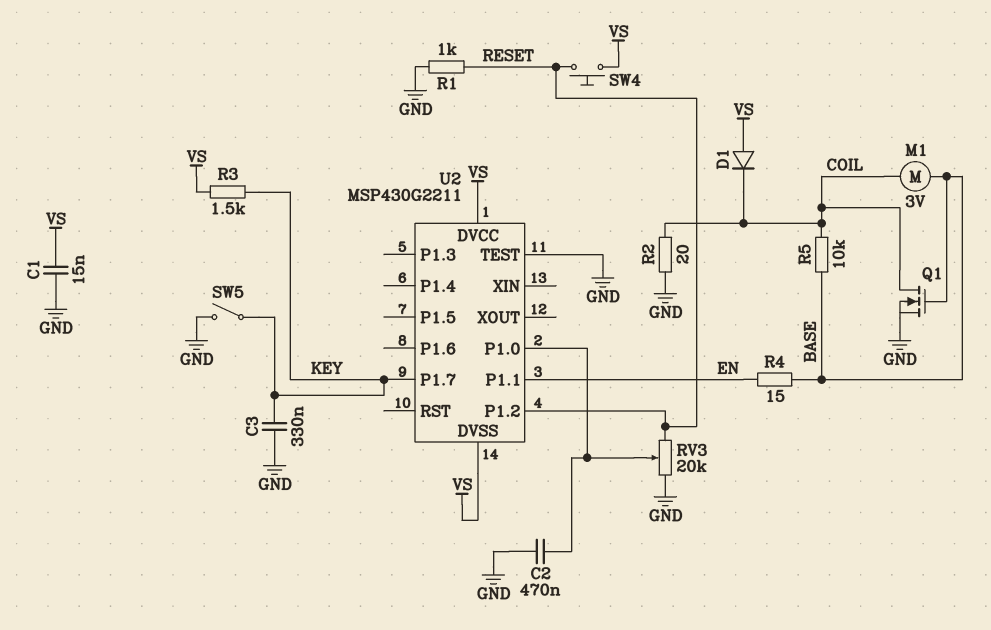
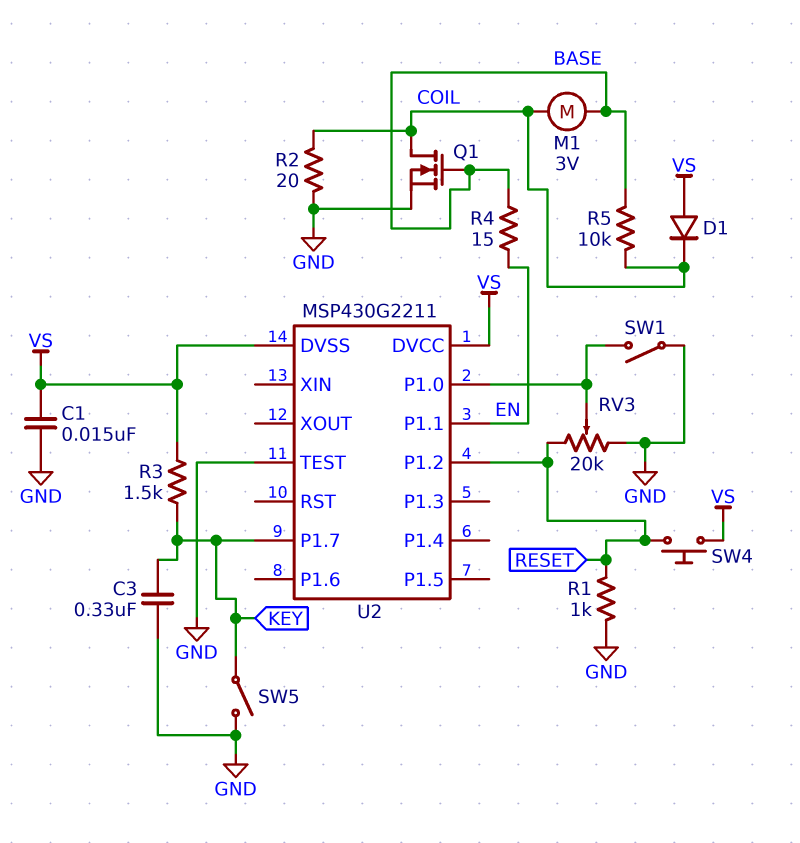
C2: 470nF (GND, U2/P1.0) -> none
SW1: none -> switch (GND, U2/P1.0)

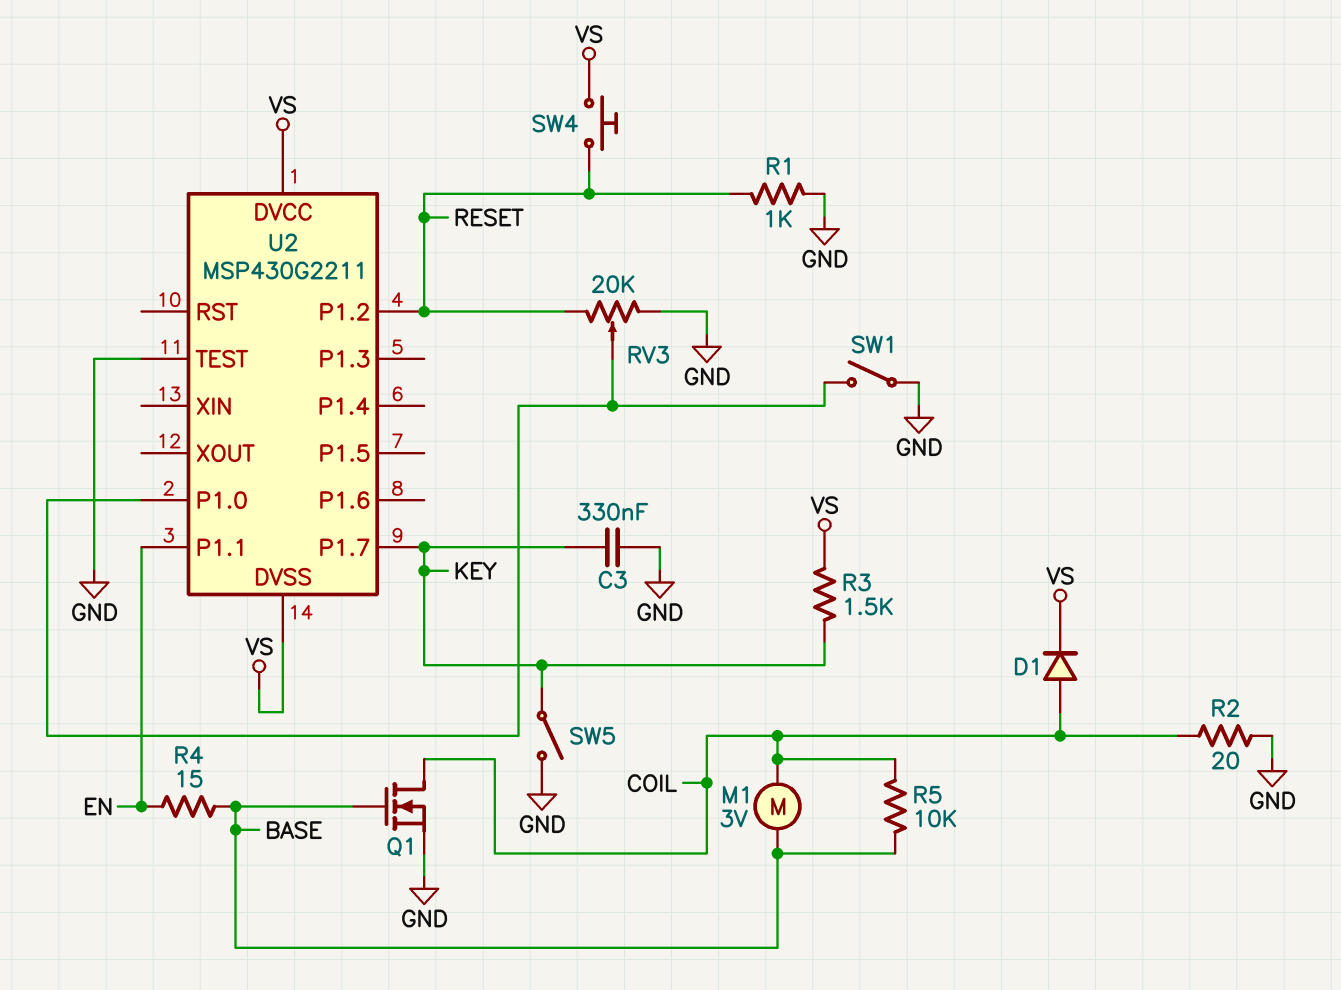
C1: 15nF (GND, VS) -> none
D1: diode (A VS, K COIL) -> diode (A COIL, K VS)

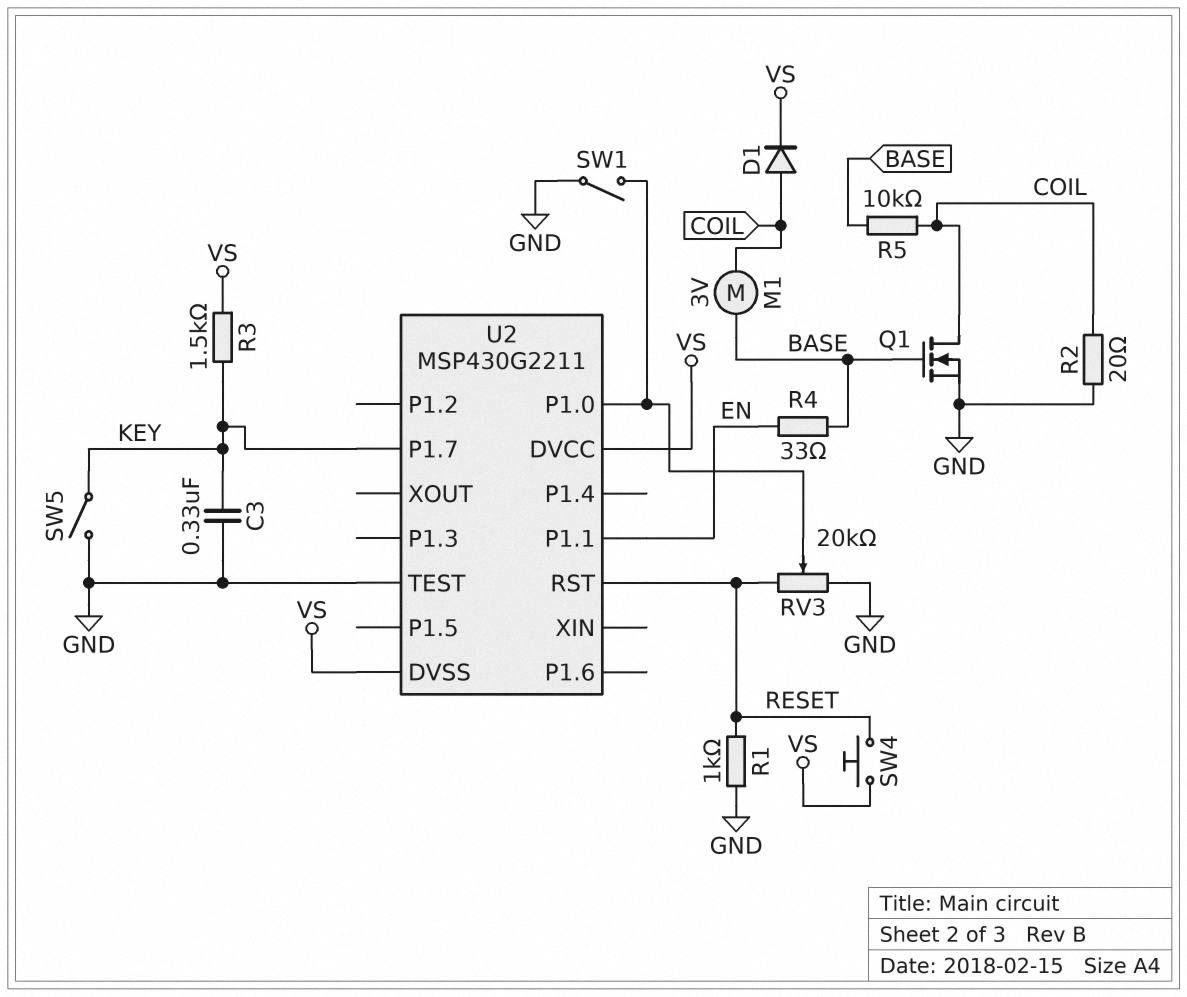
R4: 15 (BASE, EN) -> 33 (BASE, EN)
U2 pin P1.2: RESET -> none
U2 pin RST: none -> RESET

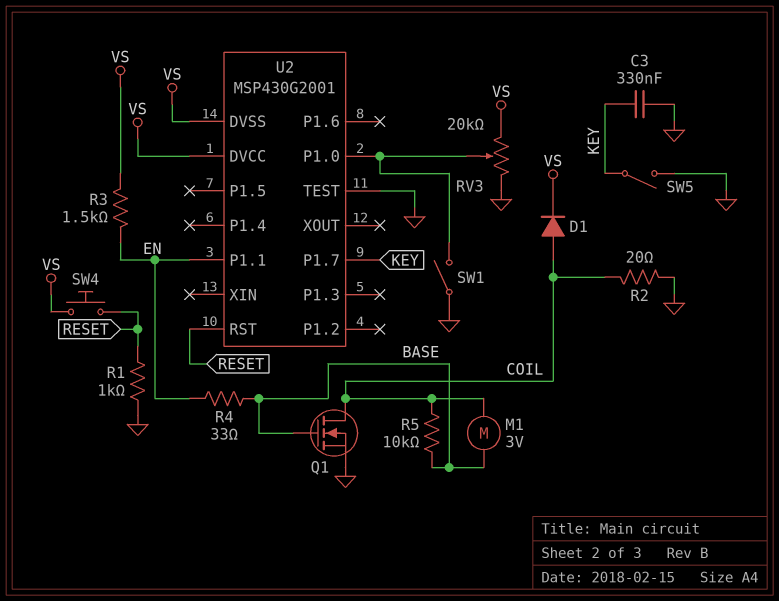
R3: 1.5k (KEY, VS) -> 1.5k (EN, VS)
RV3: 20k (GND, RESET, wiper U2/P1.0) -> 20k (GND, VS, wiper U2/P1.0)
U2: MSP430G2211 -> MSP430G2001

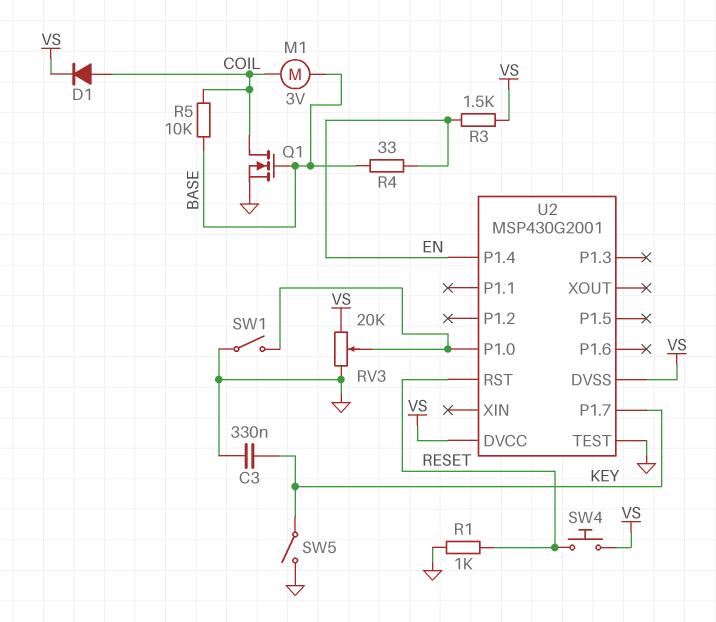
R2: 20 (COIL, GND) -> none
U2 pin P1.1: EN -> none
U2 pin P1.4: none -> EN

